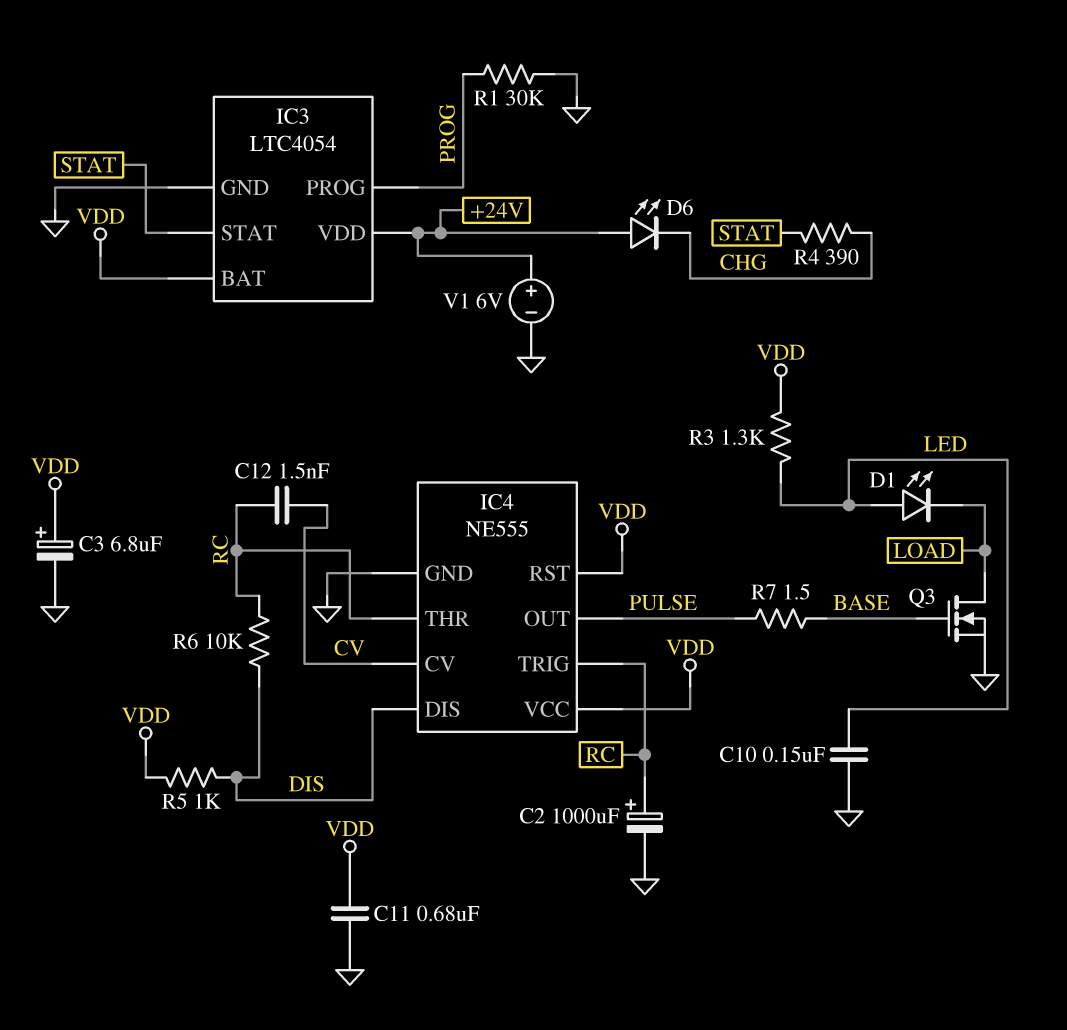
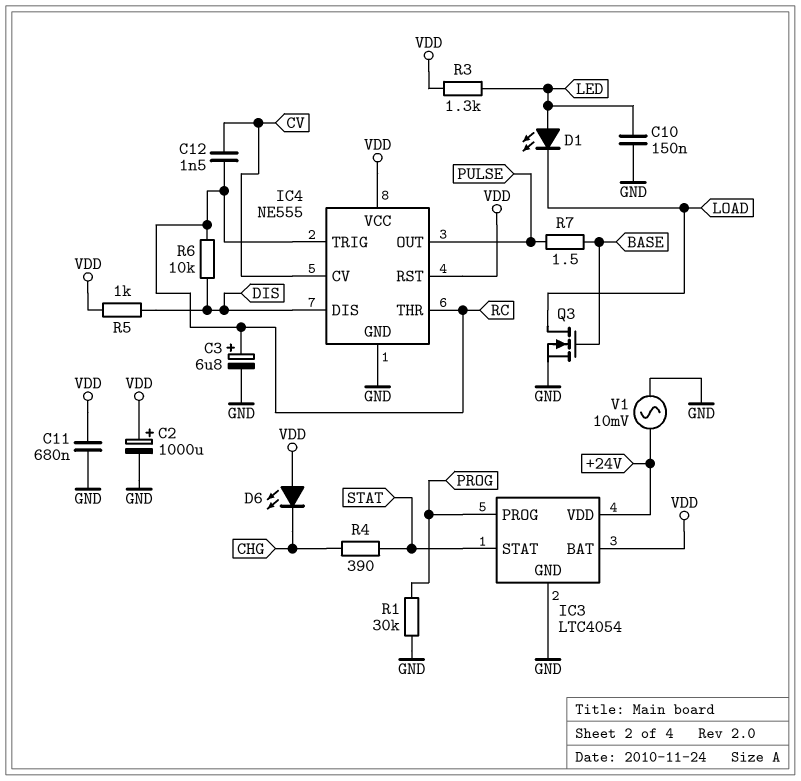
C2: 1000uF (plus RC, minus GND) -> 1000uF (plus VDD, minus GND)
C3: 6.8uF (plus VDD, minus GND) -> 6.8uF (plus RC, minus GND)
D6: LED (A +24V, K CHG) -> LED (A VDD, K CHG)
V1: 6V (plus +24V, minus GND) -> AC 10mV (+24V, GND)

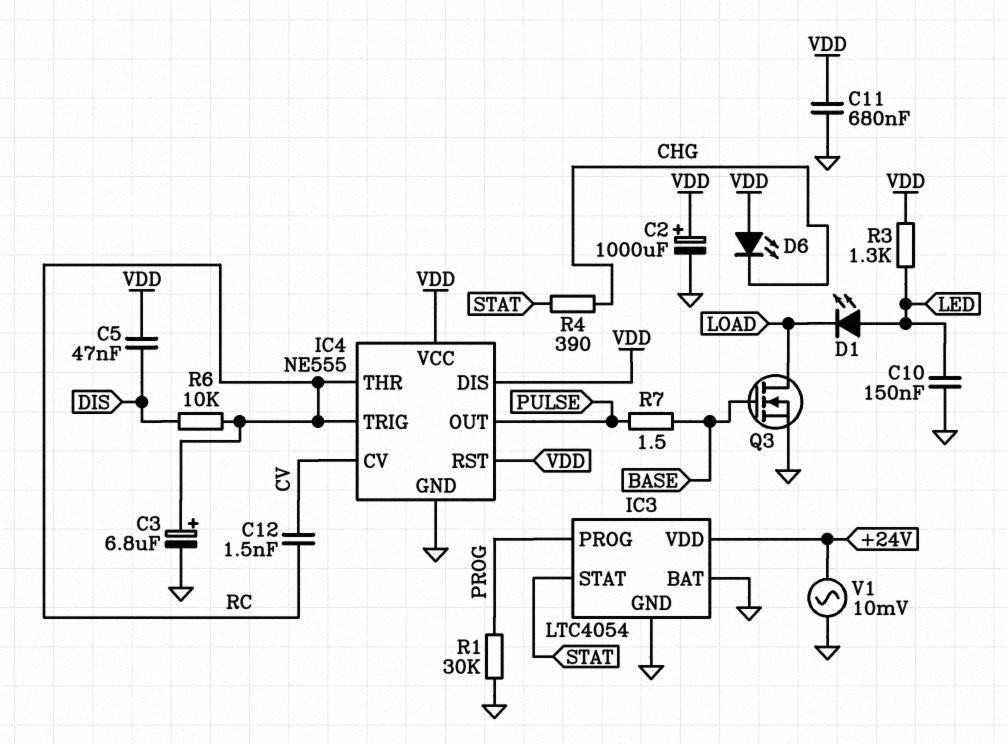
C5: none -> 47nF (DIS, VDD)
IC3 pin BAT: VDD -> GND
IC4 pin DIS: DIS -> VDD
R5: 1k (DIS, VDD) -> none

